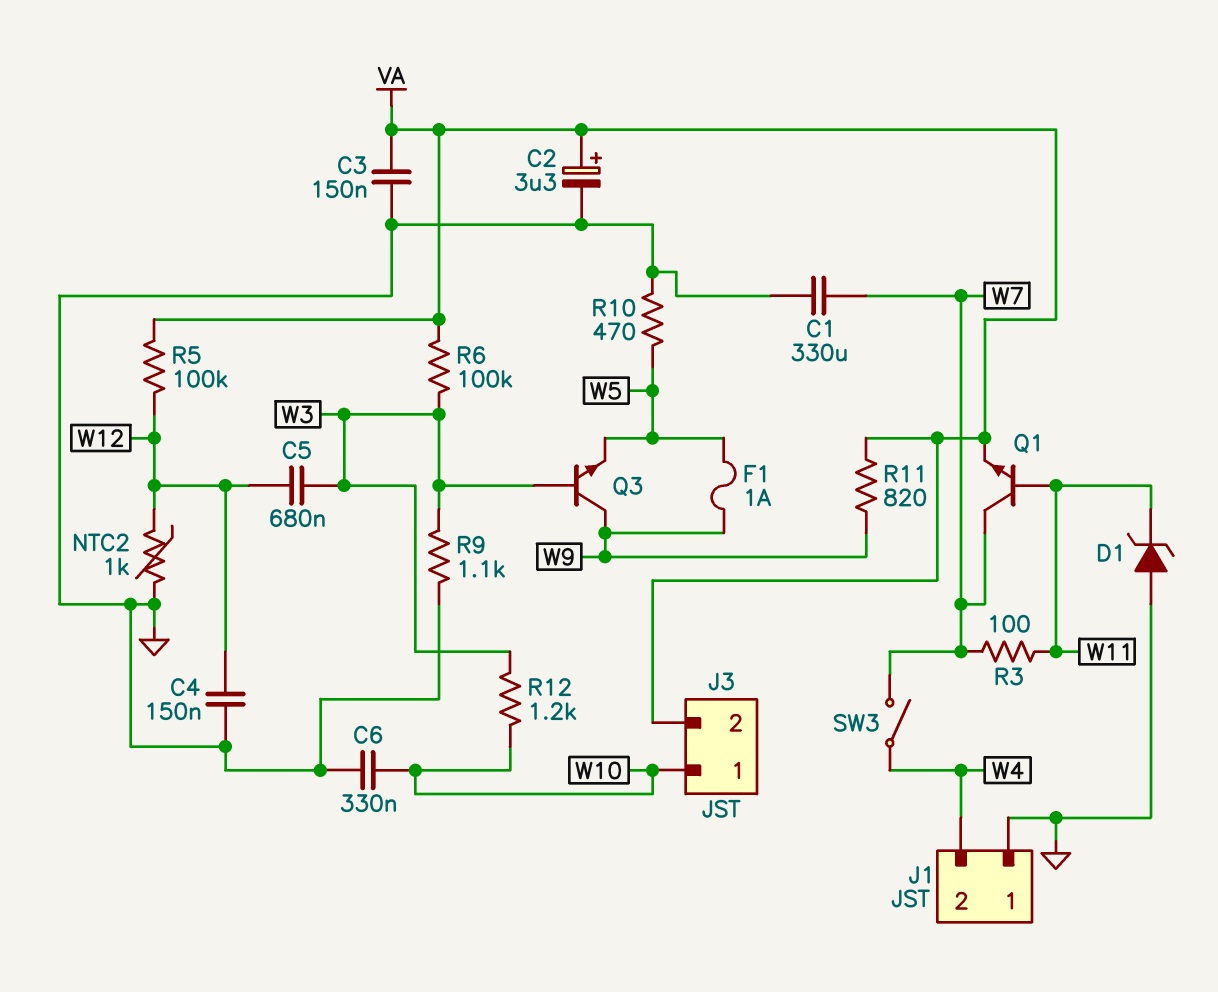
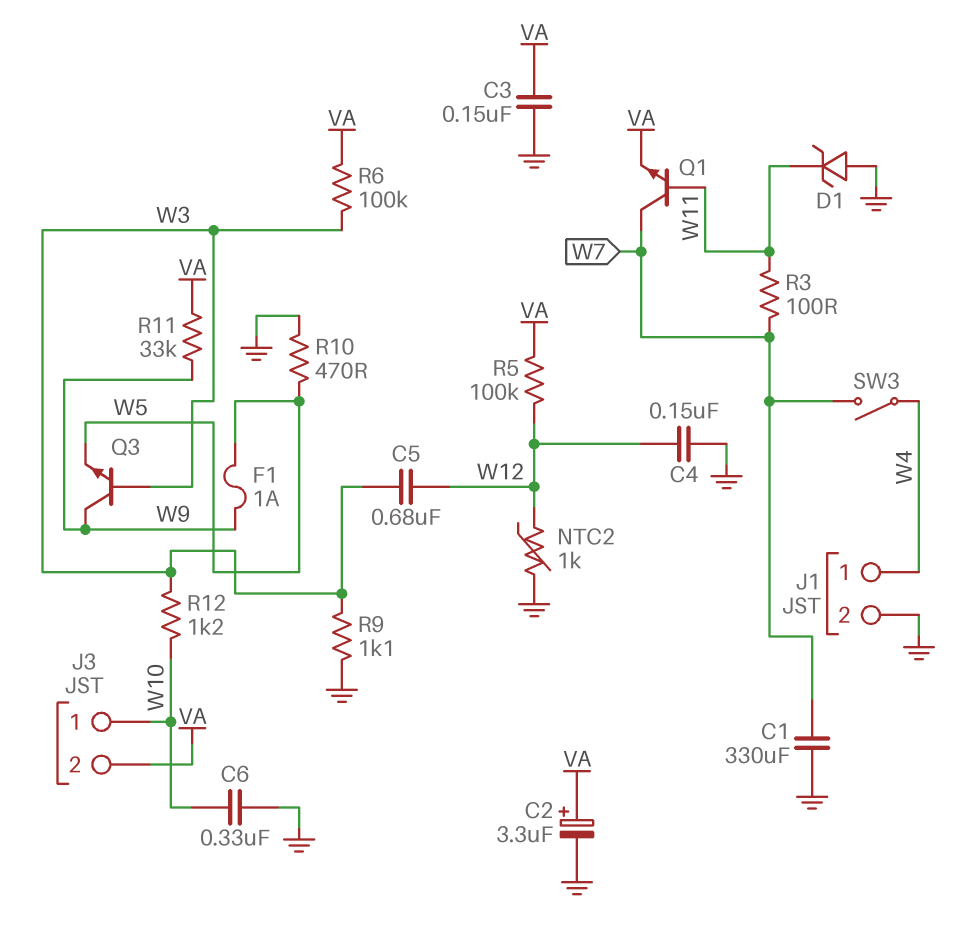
J1 pin 1: GND -> W4
J1 pin 2: W4 -> GND
R11: 820 (VA, W9) -> 33k (VA, W9)

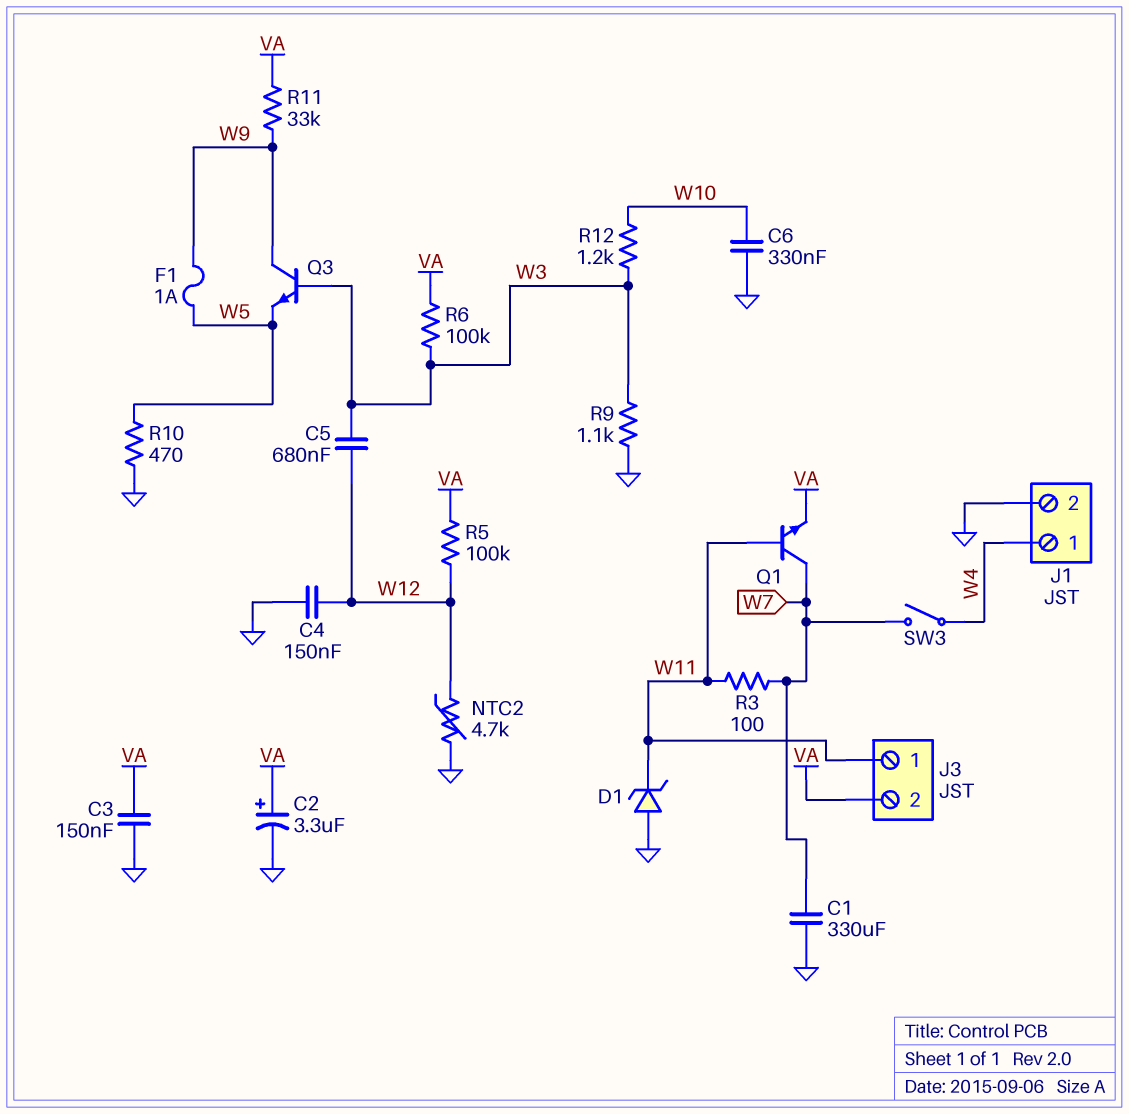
J3 pin 1: W10 -> W11
NTC2: 1k (GND, W12) -> 4.7k (GND, W12)

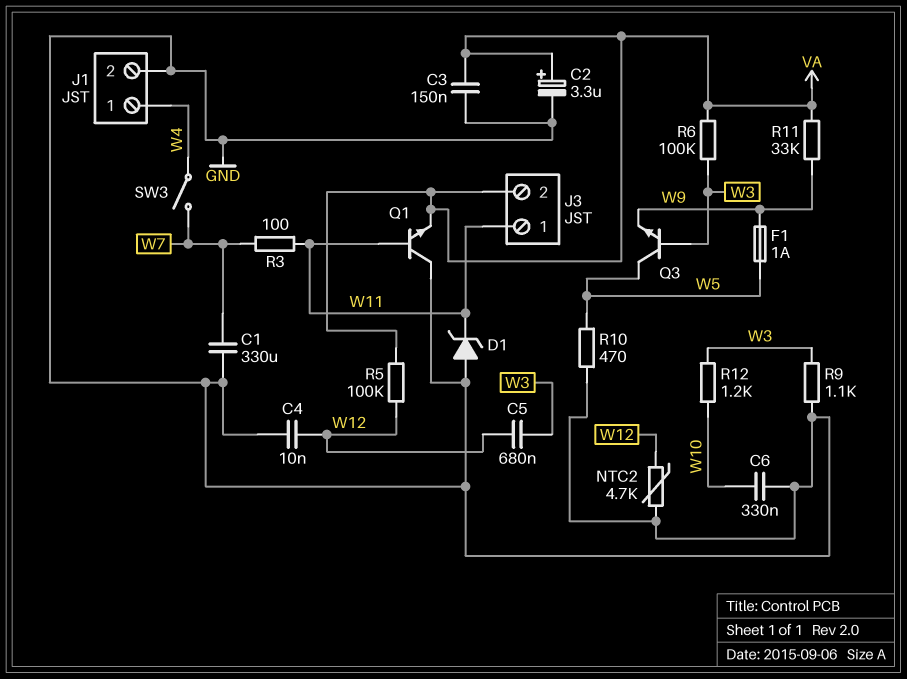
C4: 150nF (GND, W12) -> 10nF (GND, W12)
Q1: NPN (B W11, C W7, E VA) -> NPN (B W11, C GND, E VA)
Q3: NPN (B W3, C W9, E W5) -> NPN (B W3, C W5, E W9)

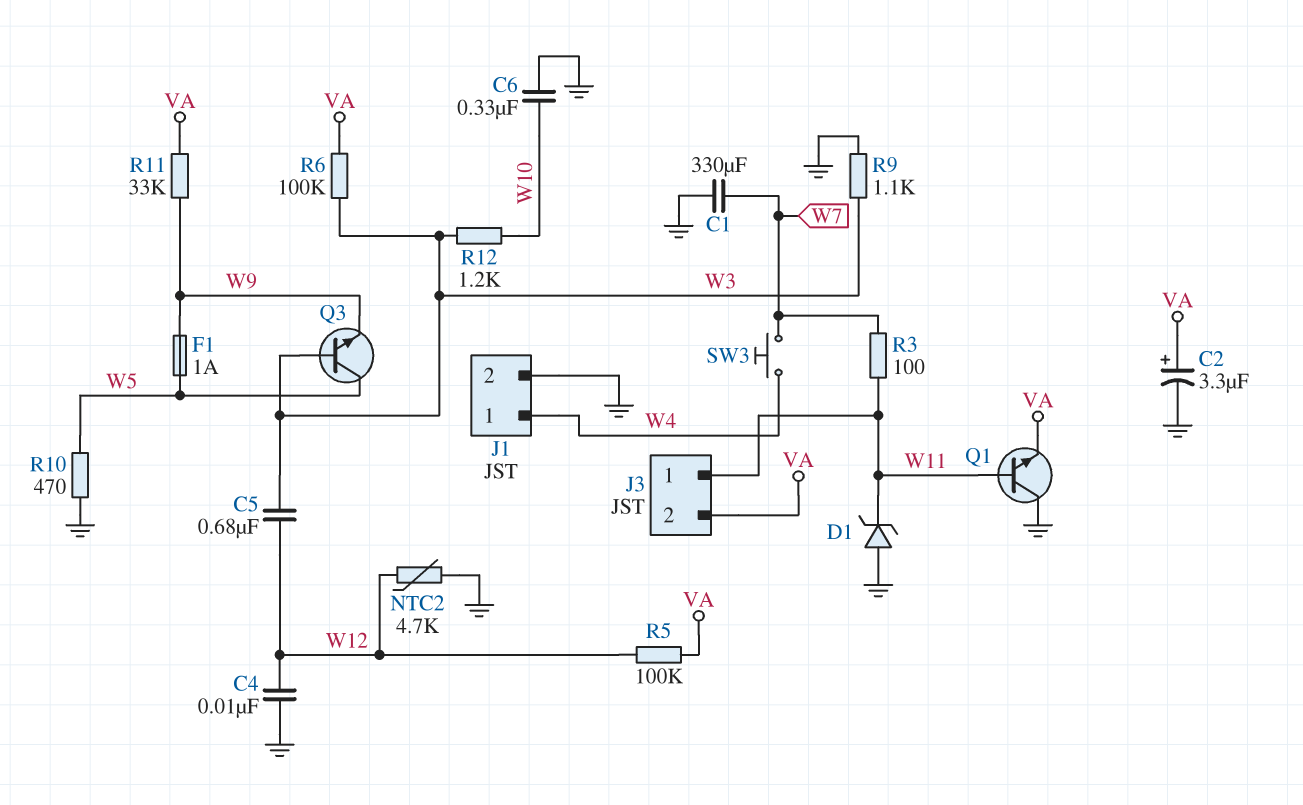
C3: 150nF (GND, VA) -> none
SW3: switch (W4, W7) -> button (W4, W7)

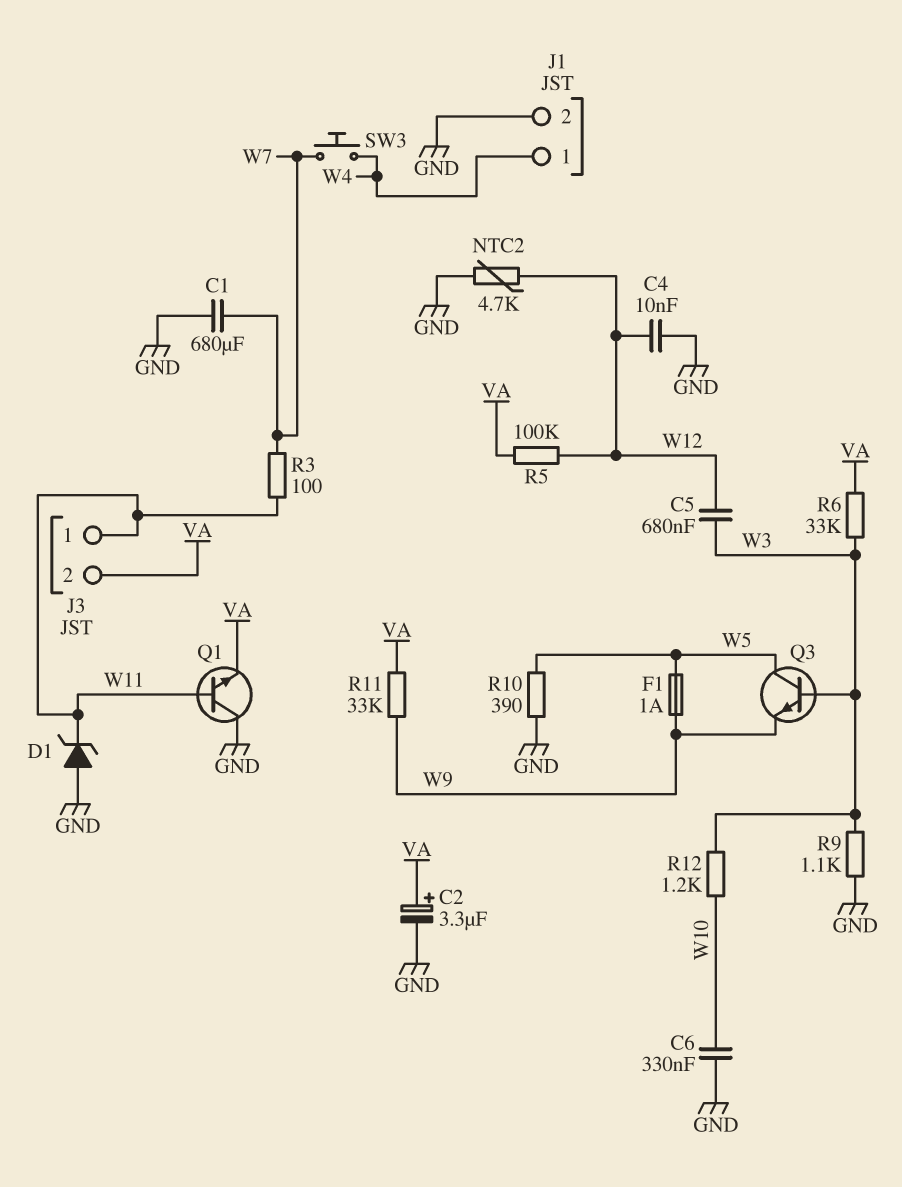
C1: 330uF (GND, W7) -> 680uF (GND, W7)
R6: 100k (VA, W3) -> 33k (VA, W3)
R10: 470 (GND, W5) -> 390 (GND, W5)

